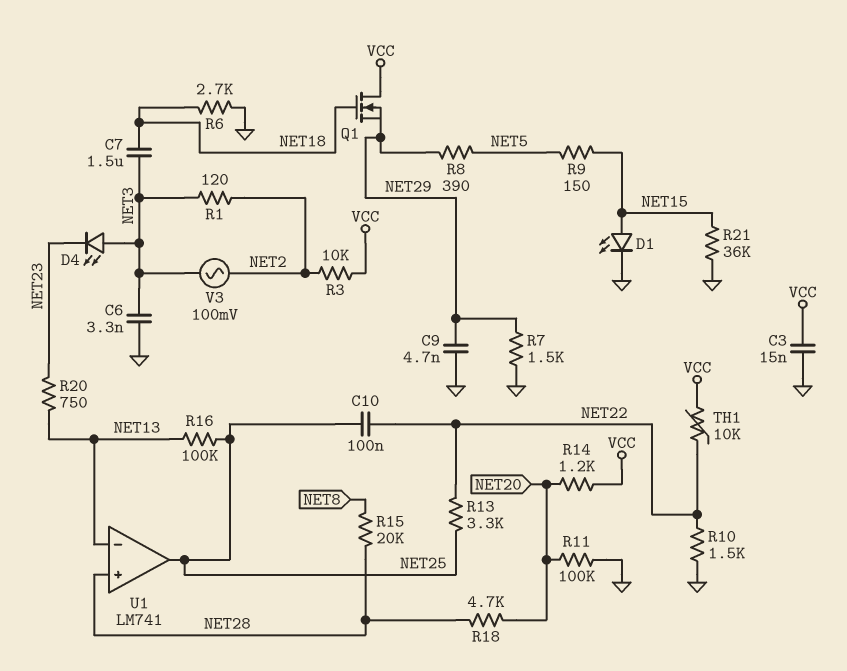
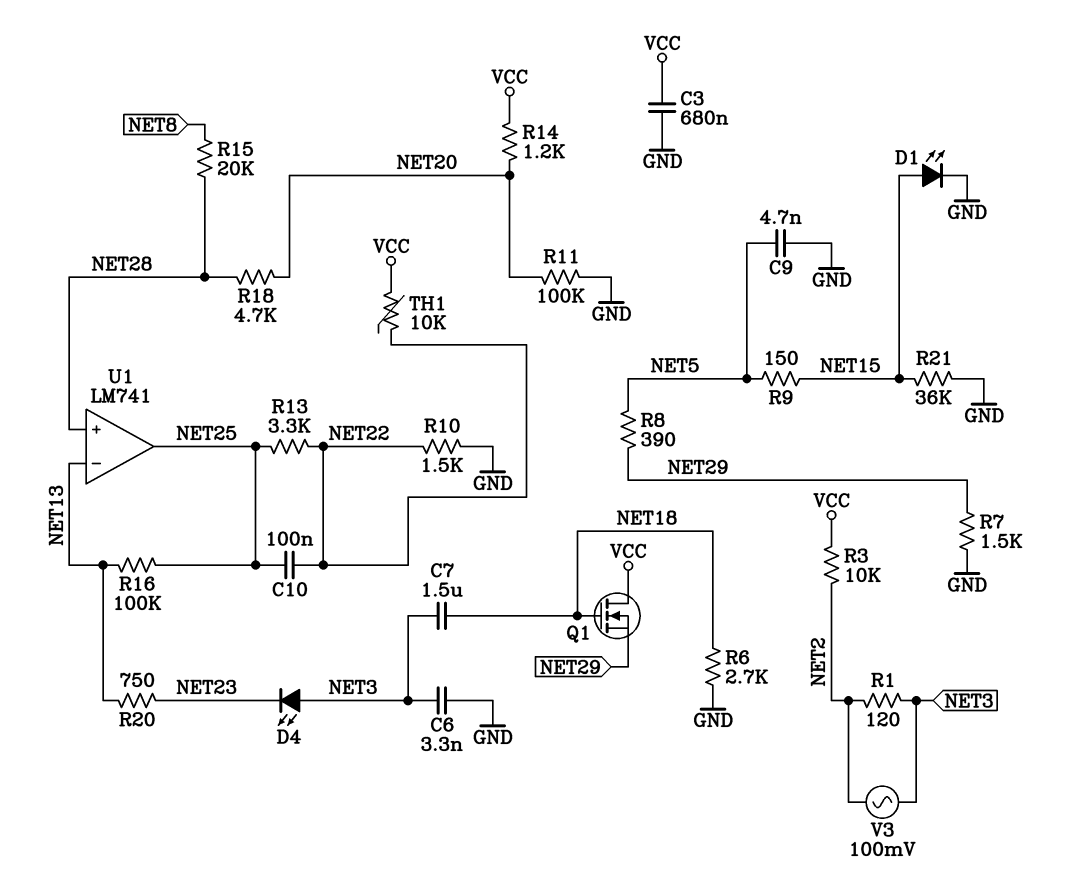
C3: 15nF (GND, VCC) -> 680nF (GND, VCC)
C9: 4.7nF (GND, NET29) -> 4.7nF (GND, NET5)

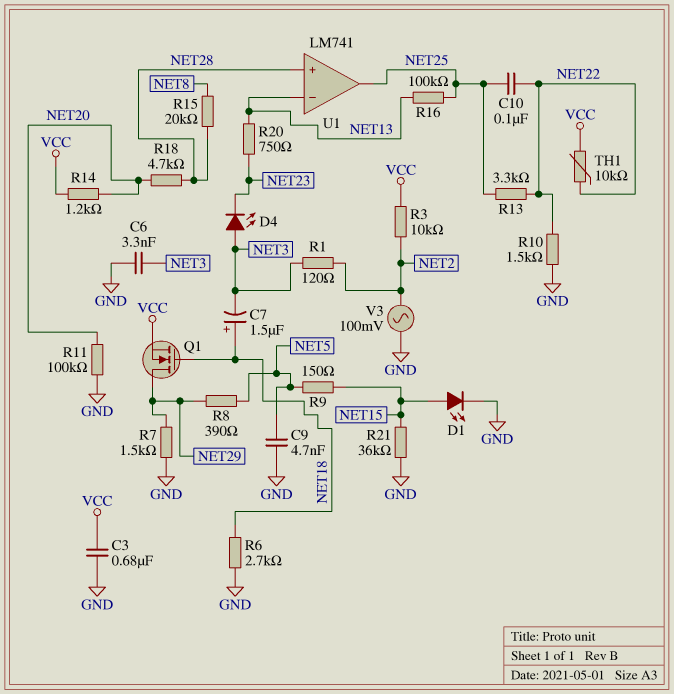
C7: 1.5uF (NET3, NET18) -> 1.5uF (plus NET18, minus NET3)
Q1: NMOS (G NET18, D VCC, S NET29) -> NMOS (G NET18, D NET29, S VCC)
V3: AC 100mV (NET2, NET3) -> AC 100mV (GND, NET2)

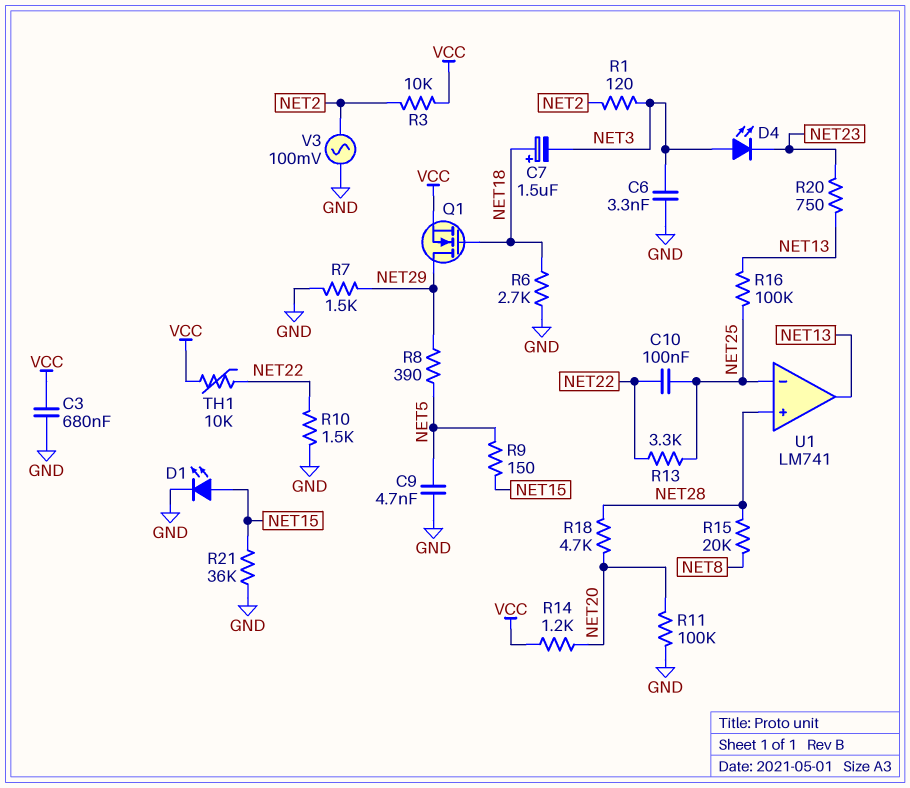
U1 pin in-: NET13 -> NET25
U1 pin out: NET25 -> NET13

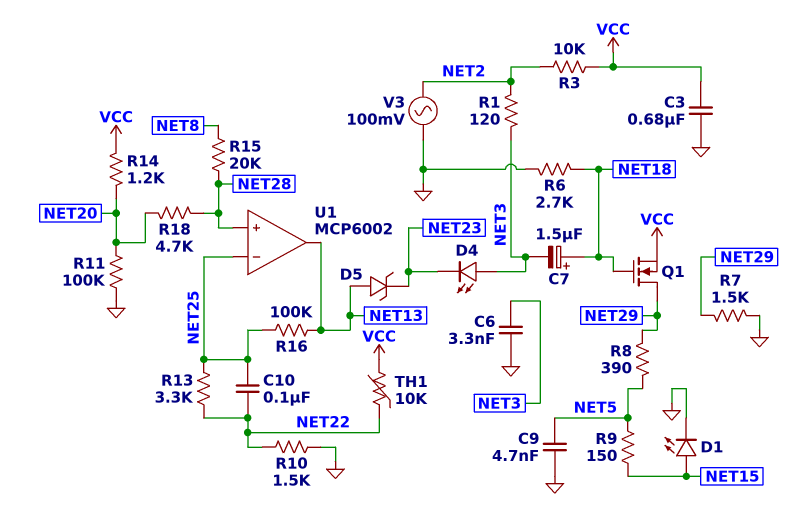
D5: none -> zener (A NET13, K NET23)
R20: 750 (NET13, NET23) -> none
R21: 36k (GND, NET15) -> none
U1: LM741 -> MCP6002

